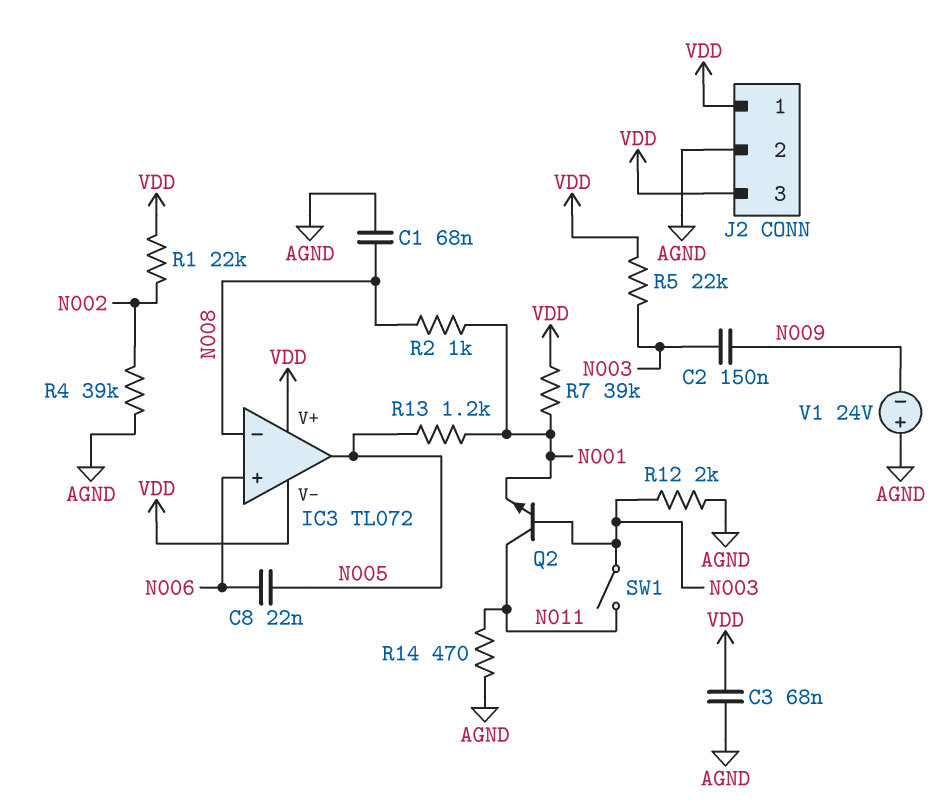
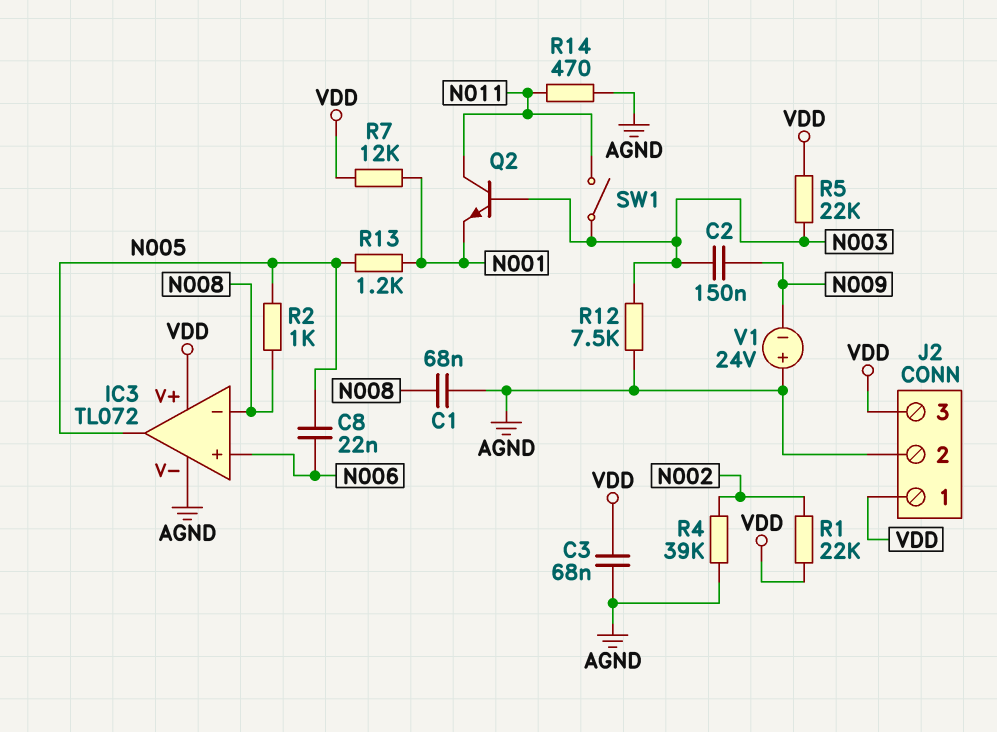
IC3 pin V-: VDD -> AGND
R2: 1k (N001, N008) -> 1k (N005, N008)
R7: 39k (N001, VDD) -> 12k (N001, VDD)
R12: 2k (AGND, N003) -> 7.5k (AGND, N003)

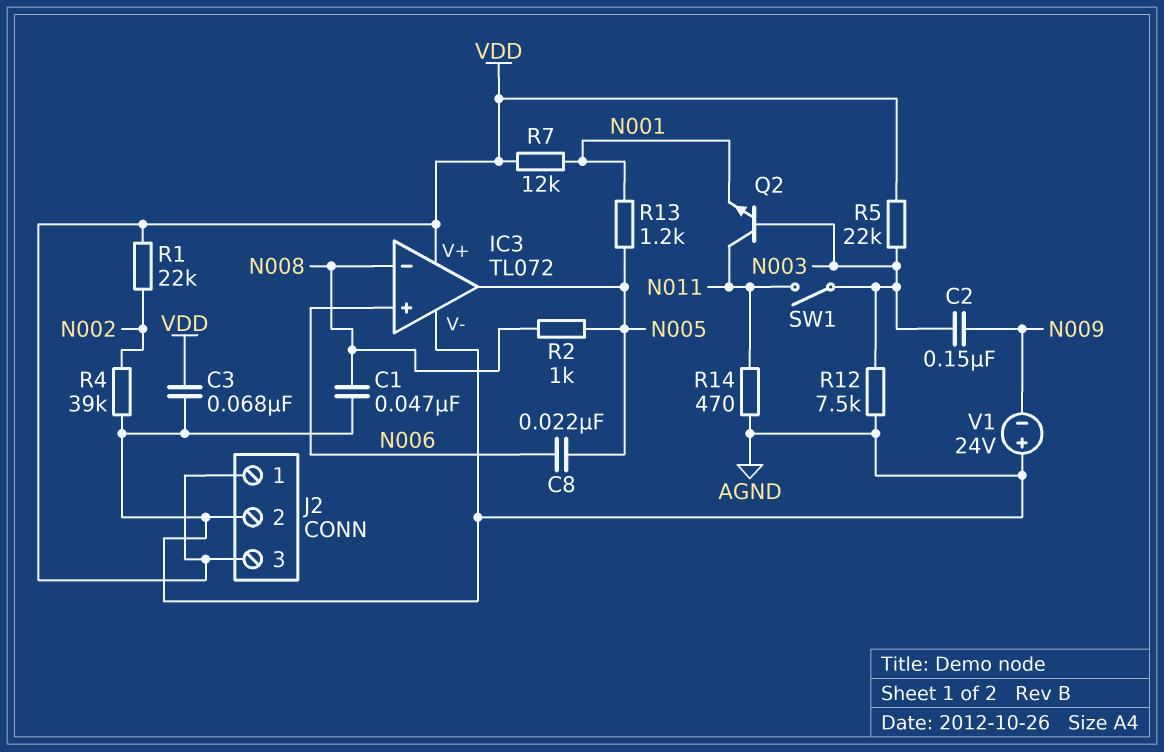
C1: 68nF (AGND, N008) -> 47nF (AGND, N008)

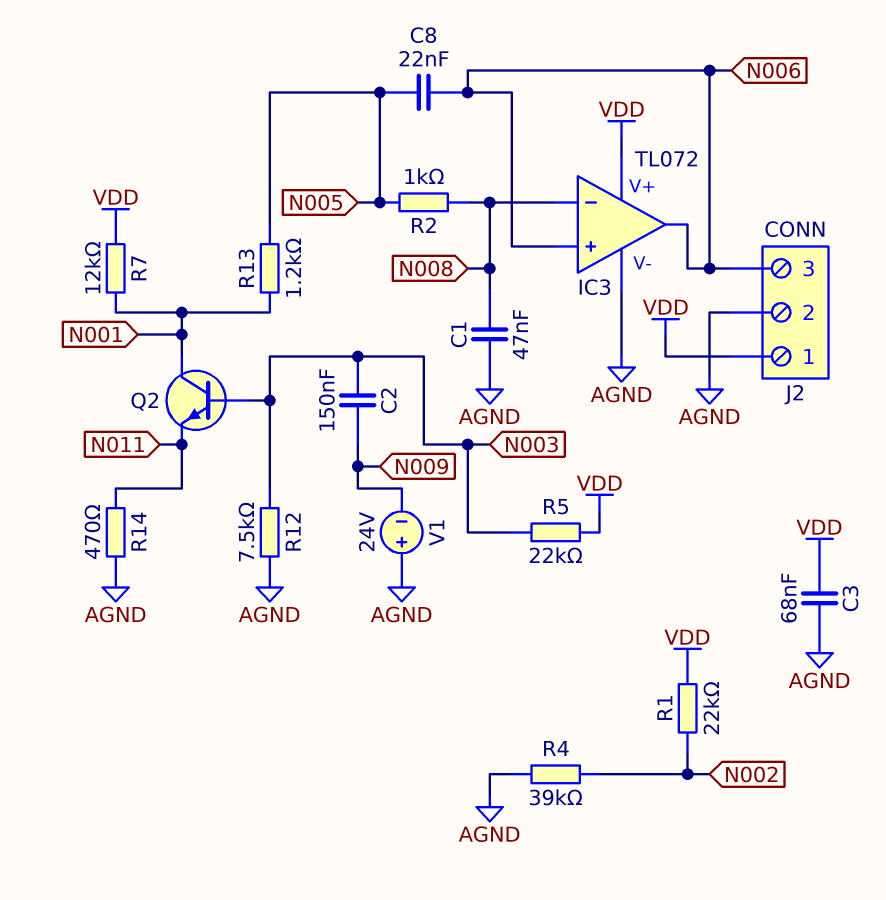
IC3 pin out: N005 -> N006
J2 pin 3: VDD -> N006
Q2: NPN (B N003, C N011, E N001) -> NPN (B N003, C N001, E N011)
SW1: switch (N003, N011) -> none

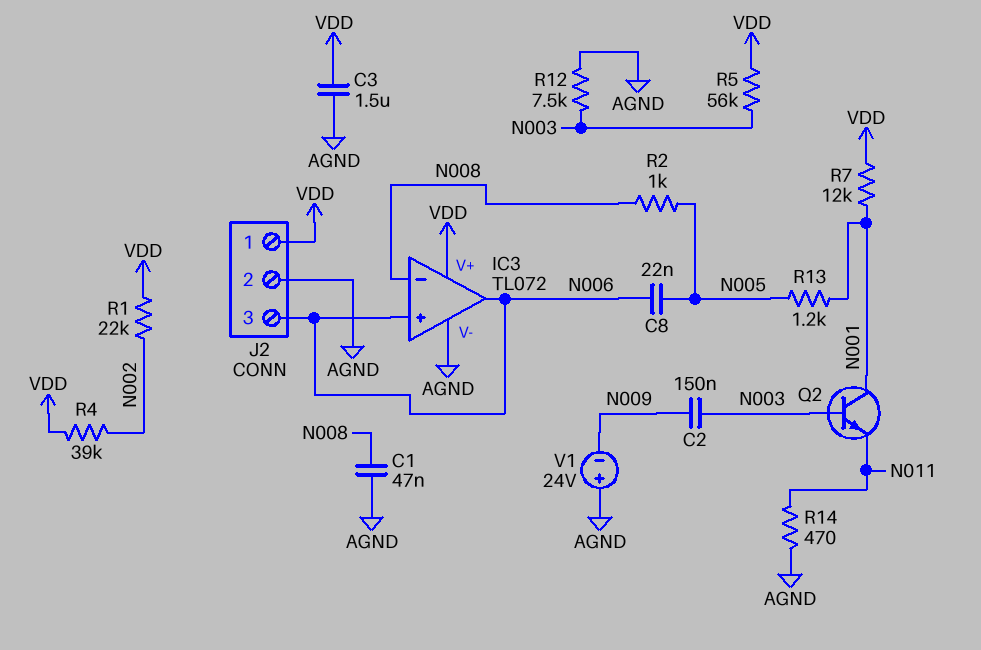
C3: 68nF (AGND, VDD) -> 1.5uF (AGND, VDD)
R4: 39k (AGND, N002) -> 39k (N002, VDD)
R5: 22k (N003, VDD) -> 56k (N003, VDD)

